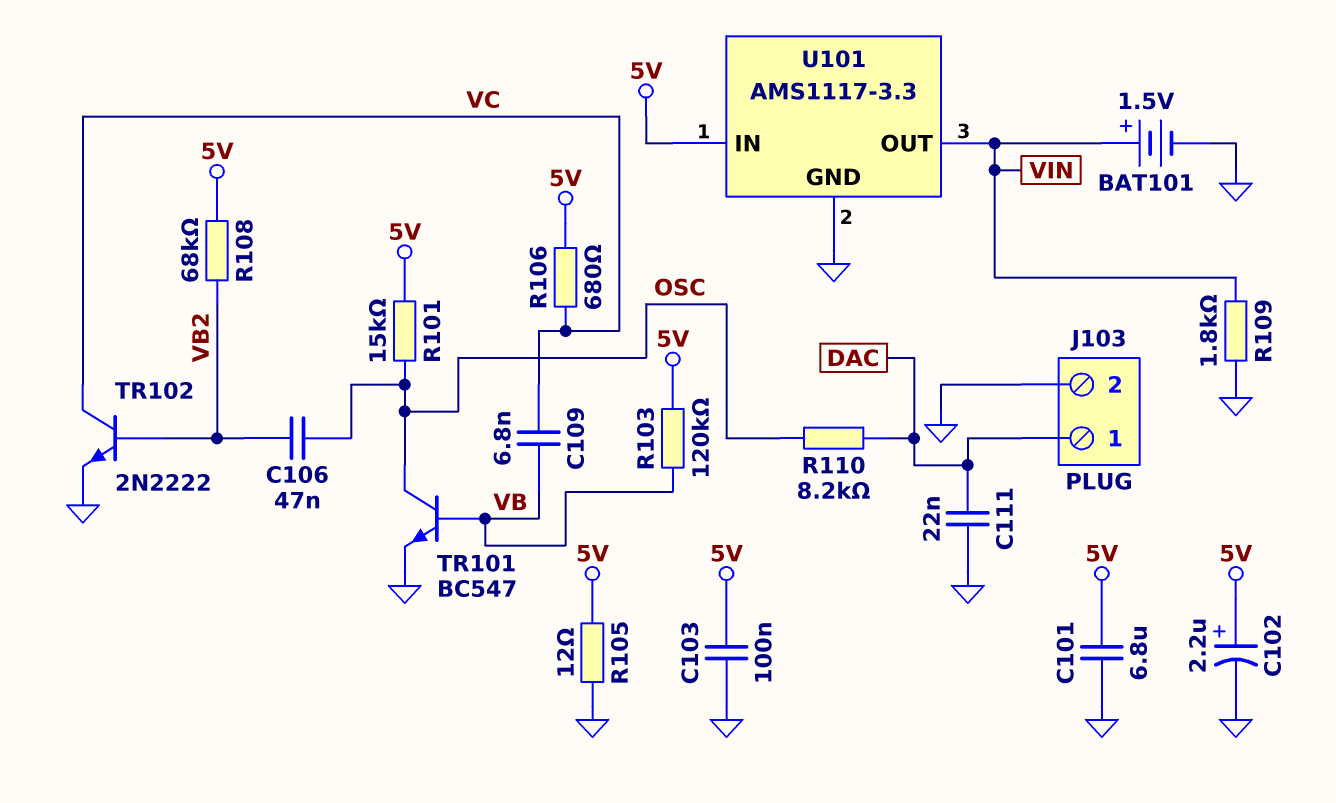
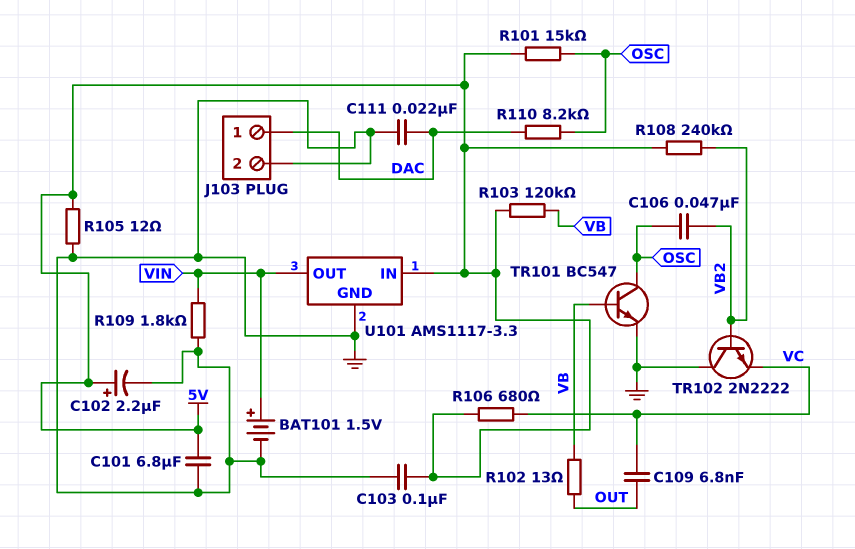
C109: 6.8nF (VB, VC) -> 6.8nF (OUT, VC)
R102: none -> 13 (OUT, VB)
R108: 68k (5V, VB2) -> 240k (5V, VB2)
TR102: NPN 2N2222 (B VB2, C VC, E GND) -> NPN 2N2222 (B VB2, C GND, E VC)

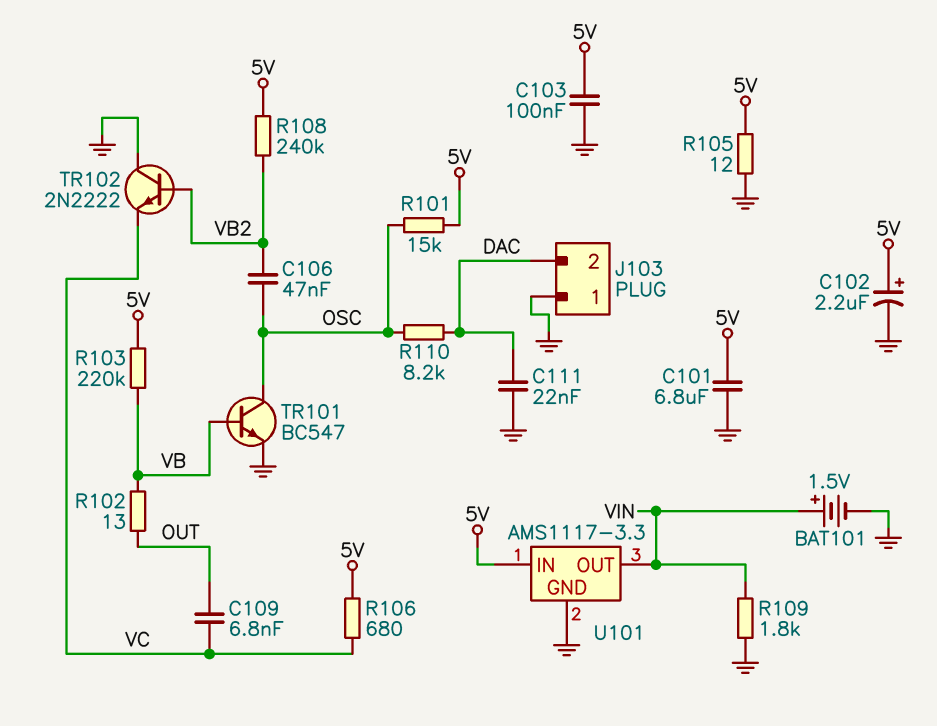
J103 pin 1: DAC -> GND
J103 pin 2: GND -> DAC
R103: 120k (5V, VB) -> 220k (5V, VB)

